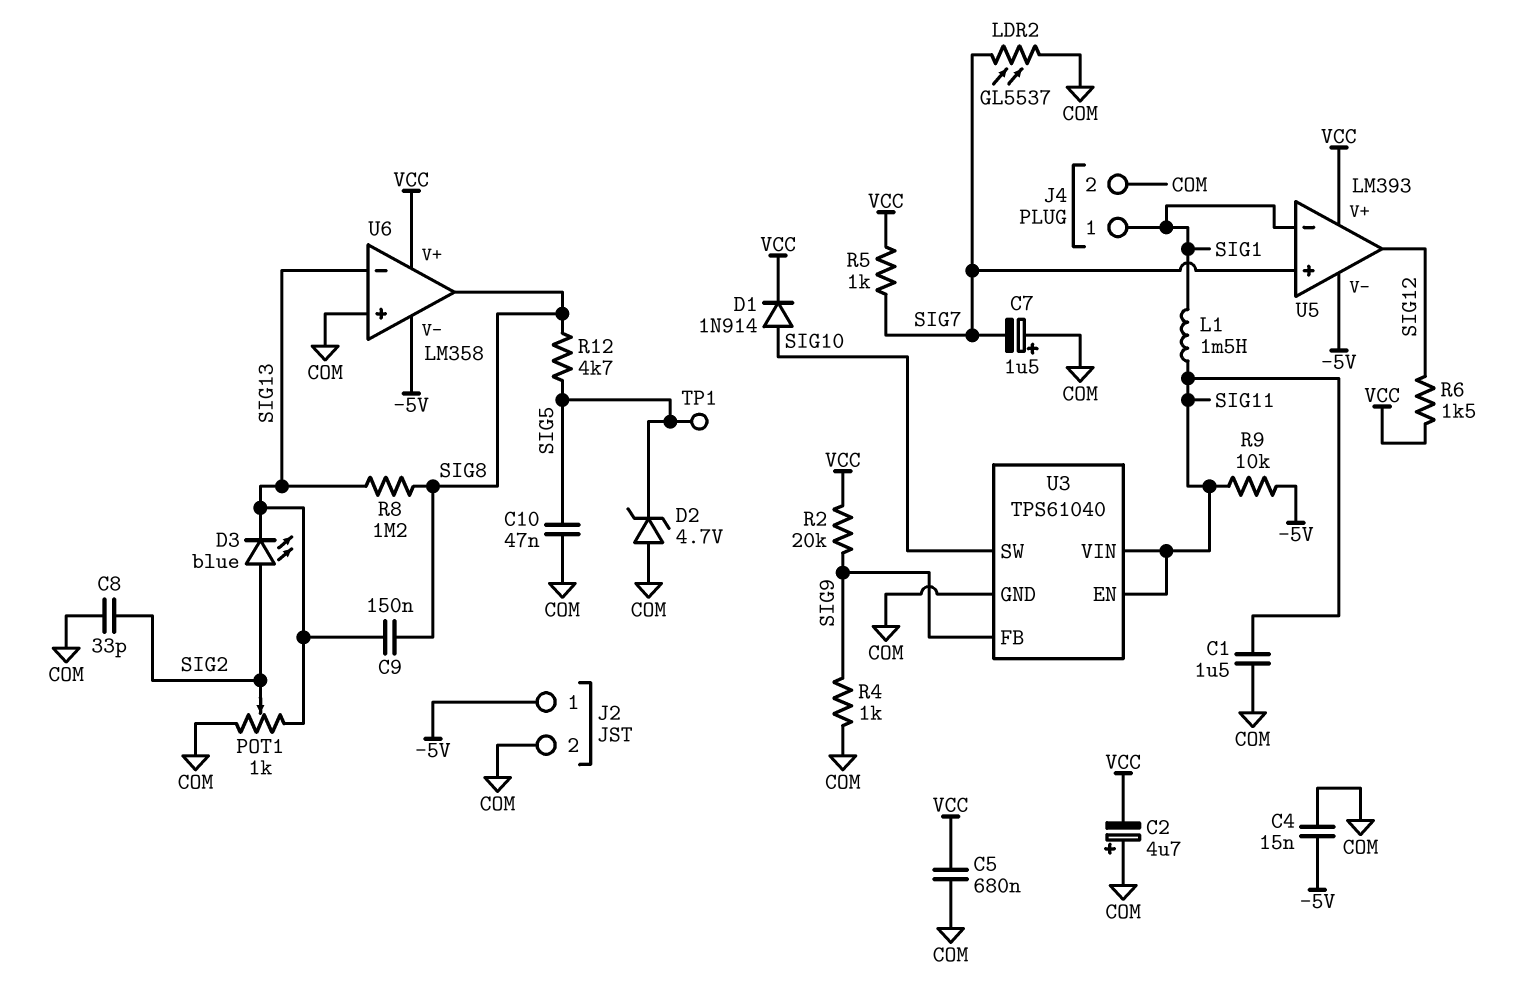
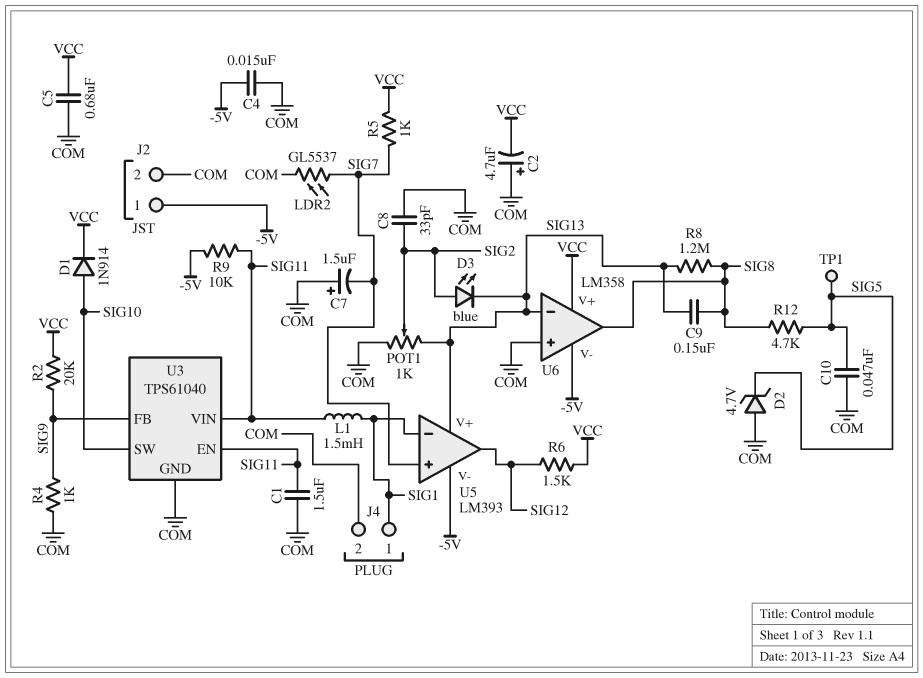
U5 pin V+: VCC -> SIG13

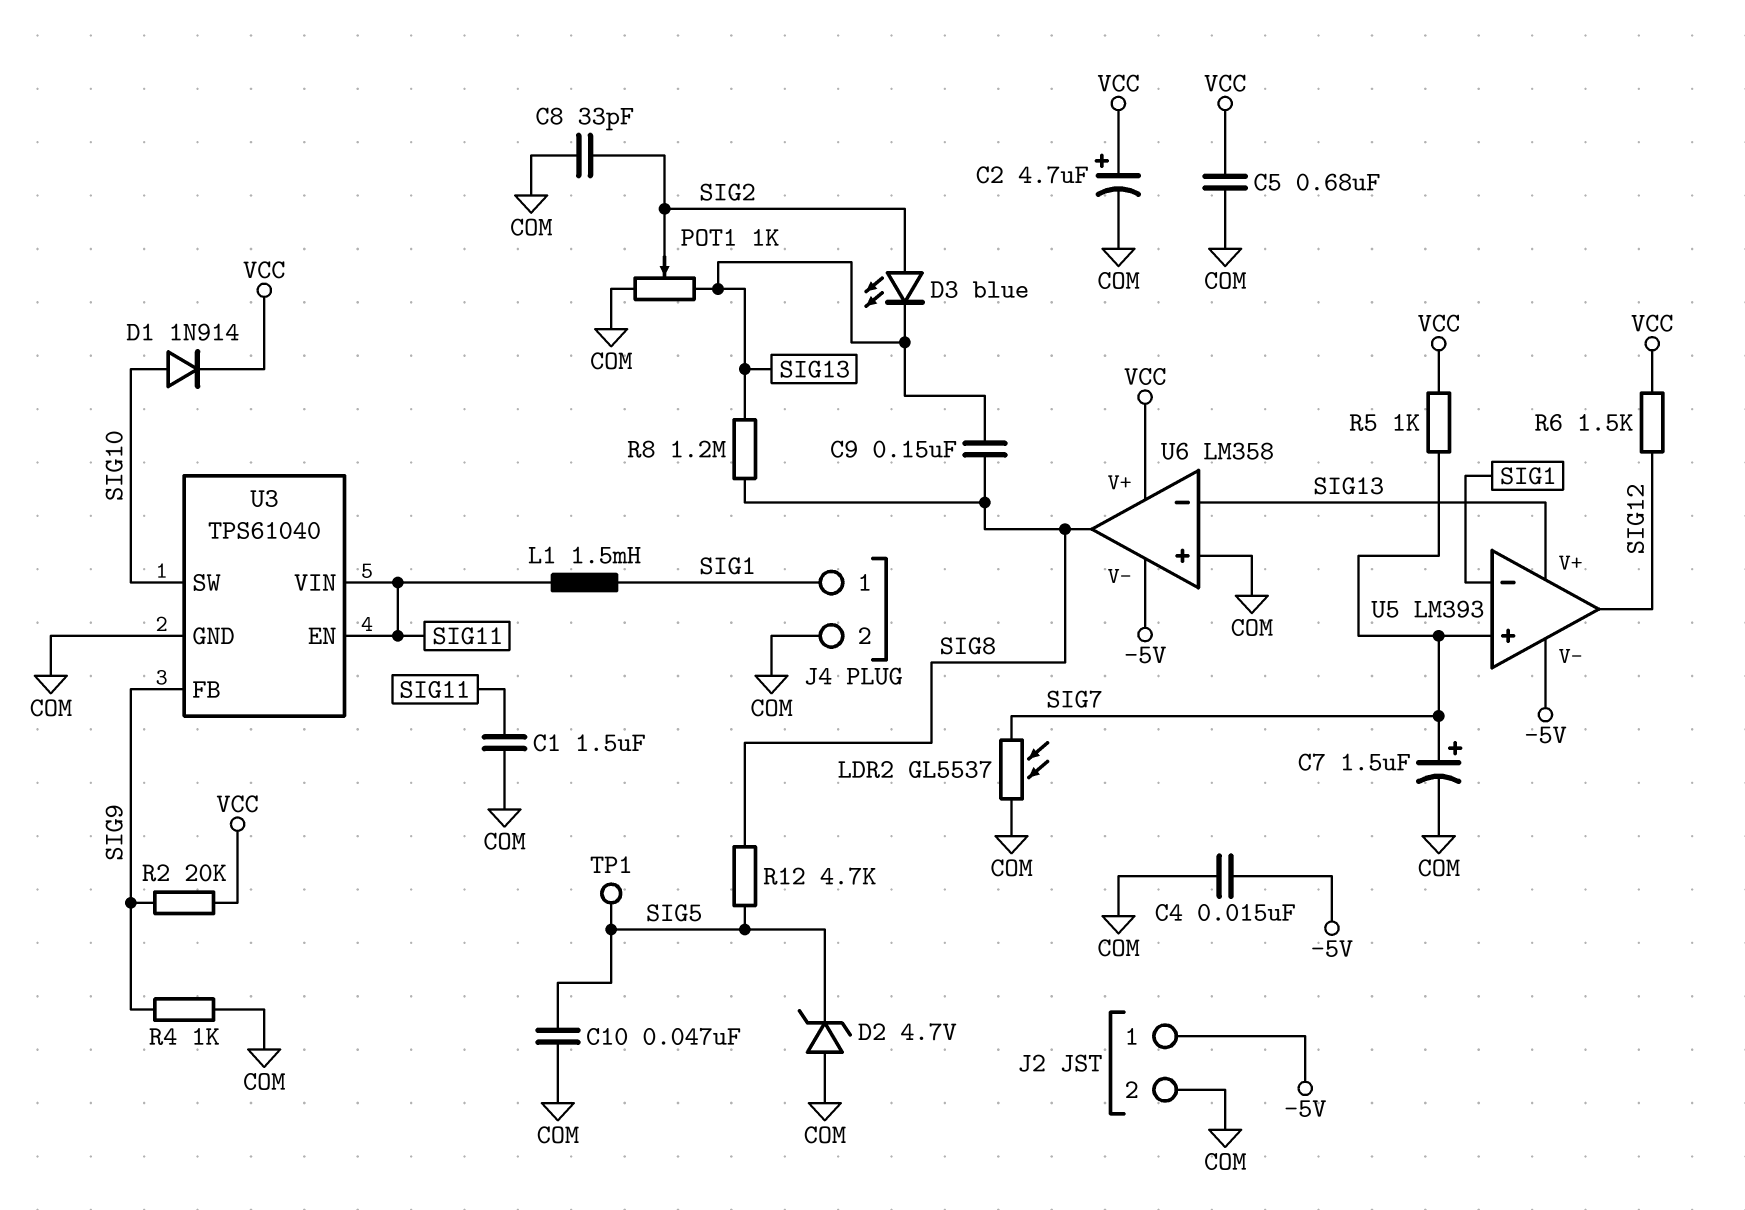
C2: 4.7uF (plus COM, minus VCC) -> 4.7uF (plus VCC, minus COM)
C7: 1.5uF (plus COM, minus SIG7) -> 1.5uF (plus SIG7, minus COM)
R9: 10k (-5V, SIG11) -> none

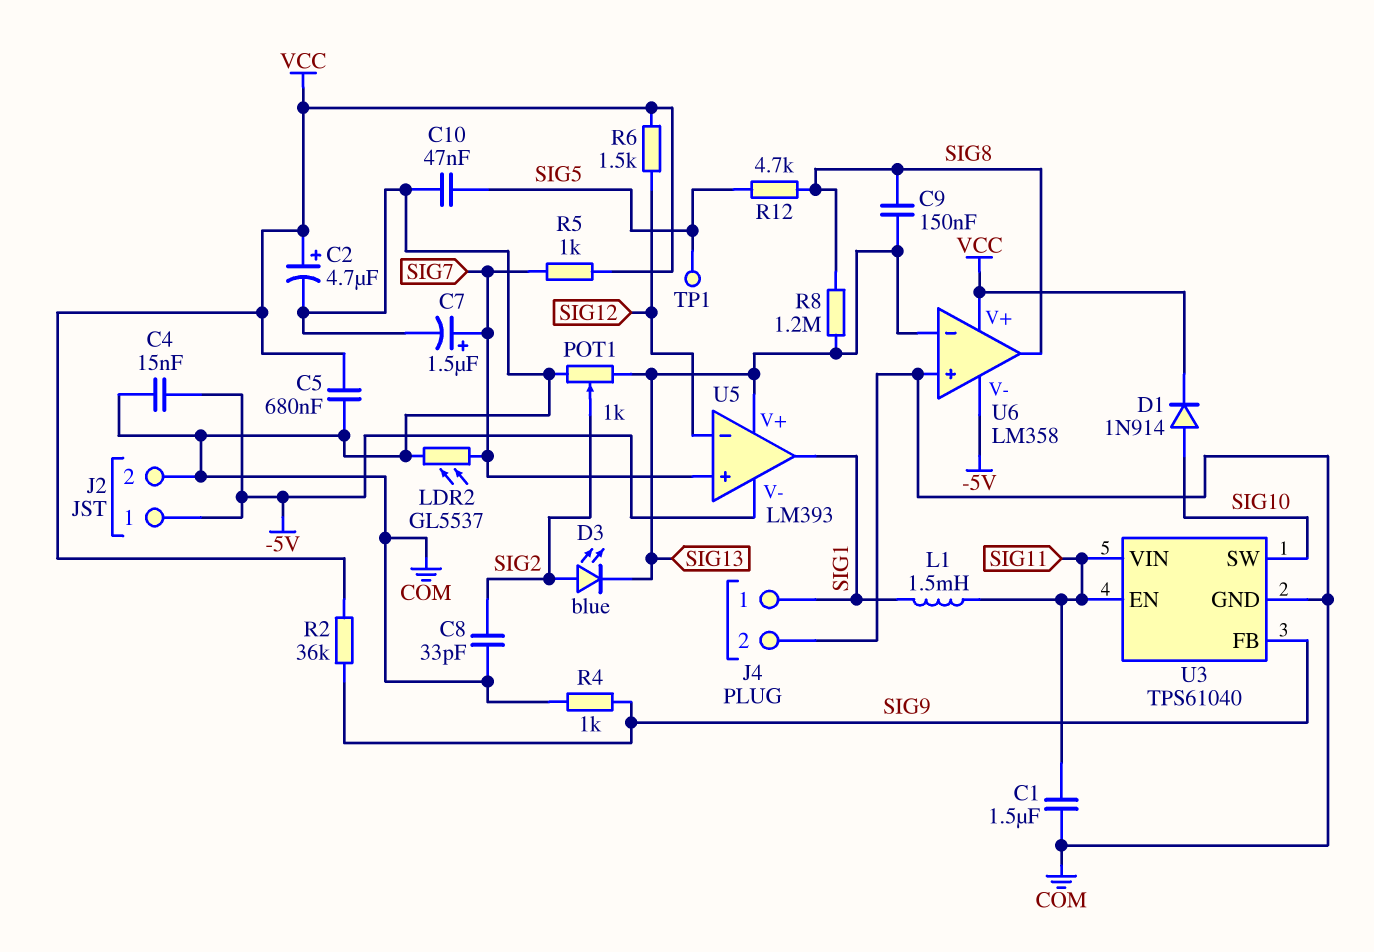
D2: zener 4.7V (A COM, K SIG5) -> none
R2: 20k (SIG9, VCC) -> 36k (SIG9, VCC)
U5 pin in-: SIG1 -> SIG12
U5 pin out: SIG12 -> SIG1

